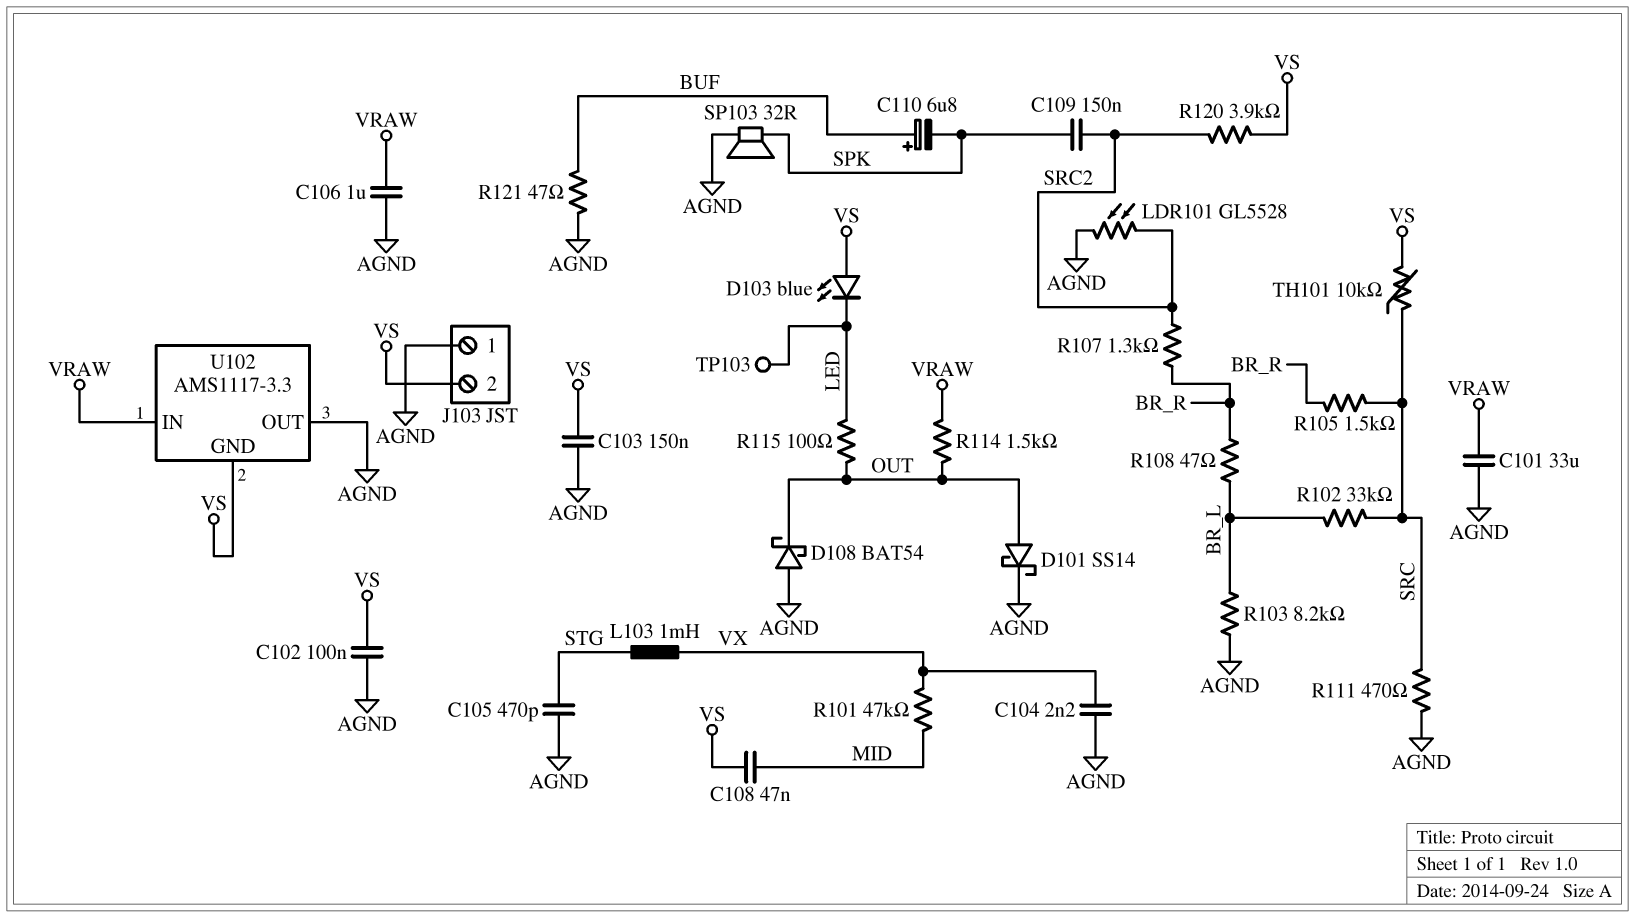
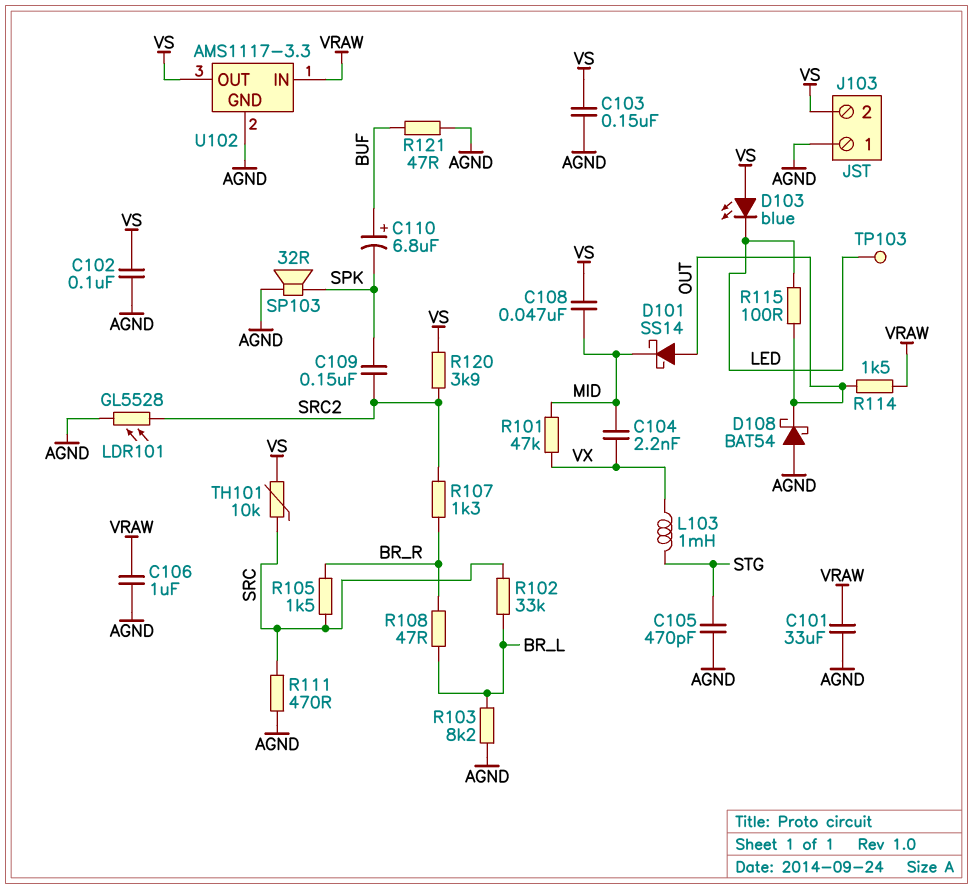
C104: 2.2nF (AGND, VX) -> 2.2nF (MID, VX)
D101: schottky SS14 (A OUT, K AGND) -> schottky SS14 (A OUT, K MID)
U102 pin GND: VS -> AGND
U102 pin OUT: AGND -> VS

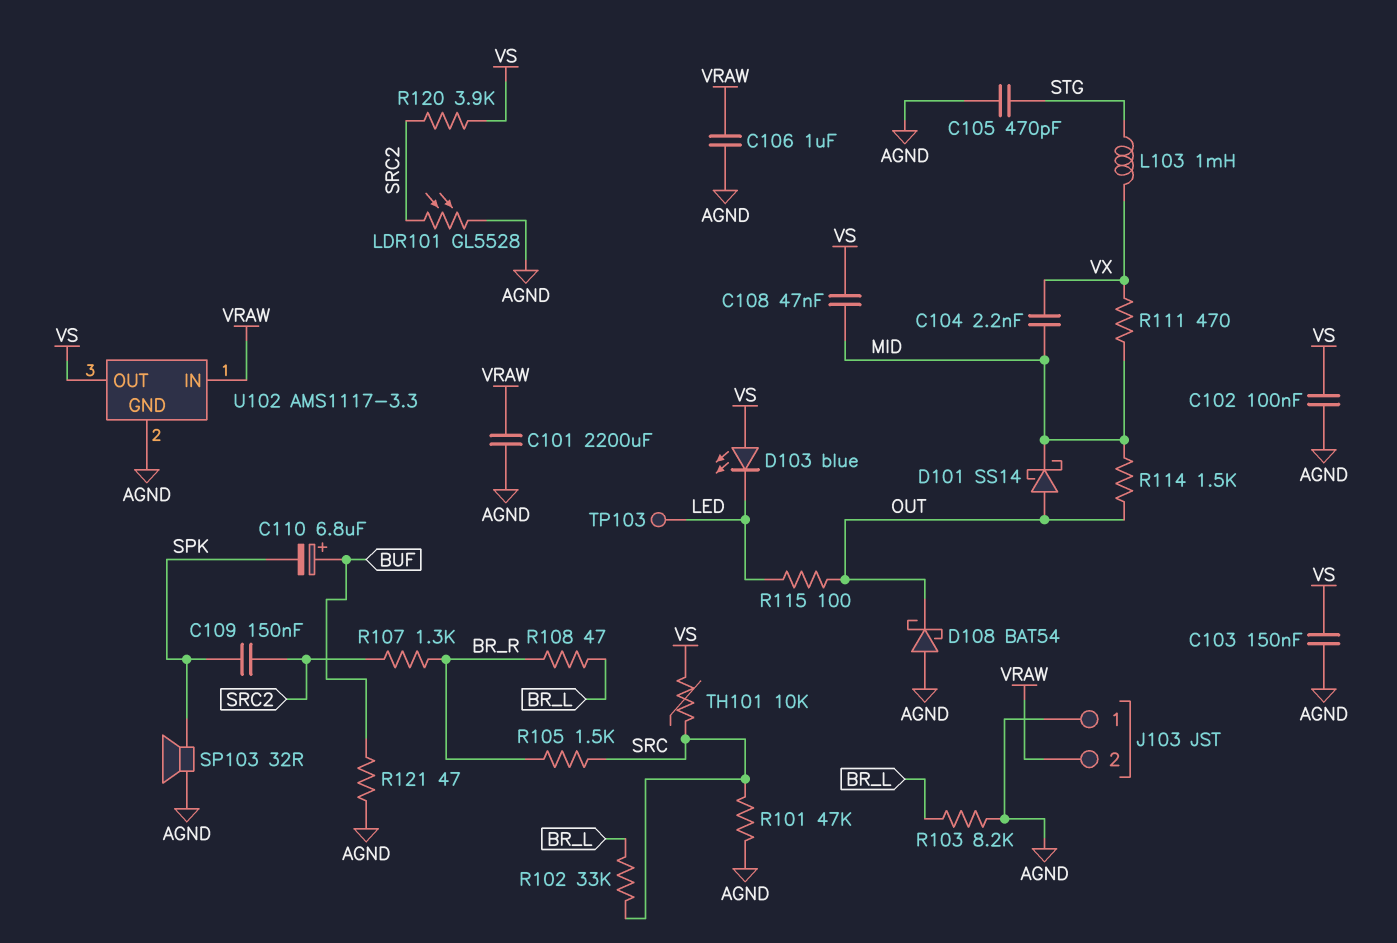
C101: 33uF (AGND, VRAW) -> 2200uF (AGND, VRAW)
J103 pin 2: VS -> VRAW
R101: 47k (MID, VX) -> 47k (AGND, SRC)
R111: 470 (AGND, SRC) -> 470 (MID, VX)
R114: 1.5k (OUT, VRAW) -> 1.5k (MID, OUT)

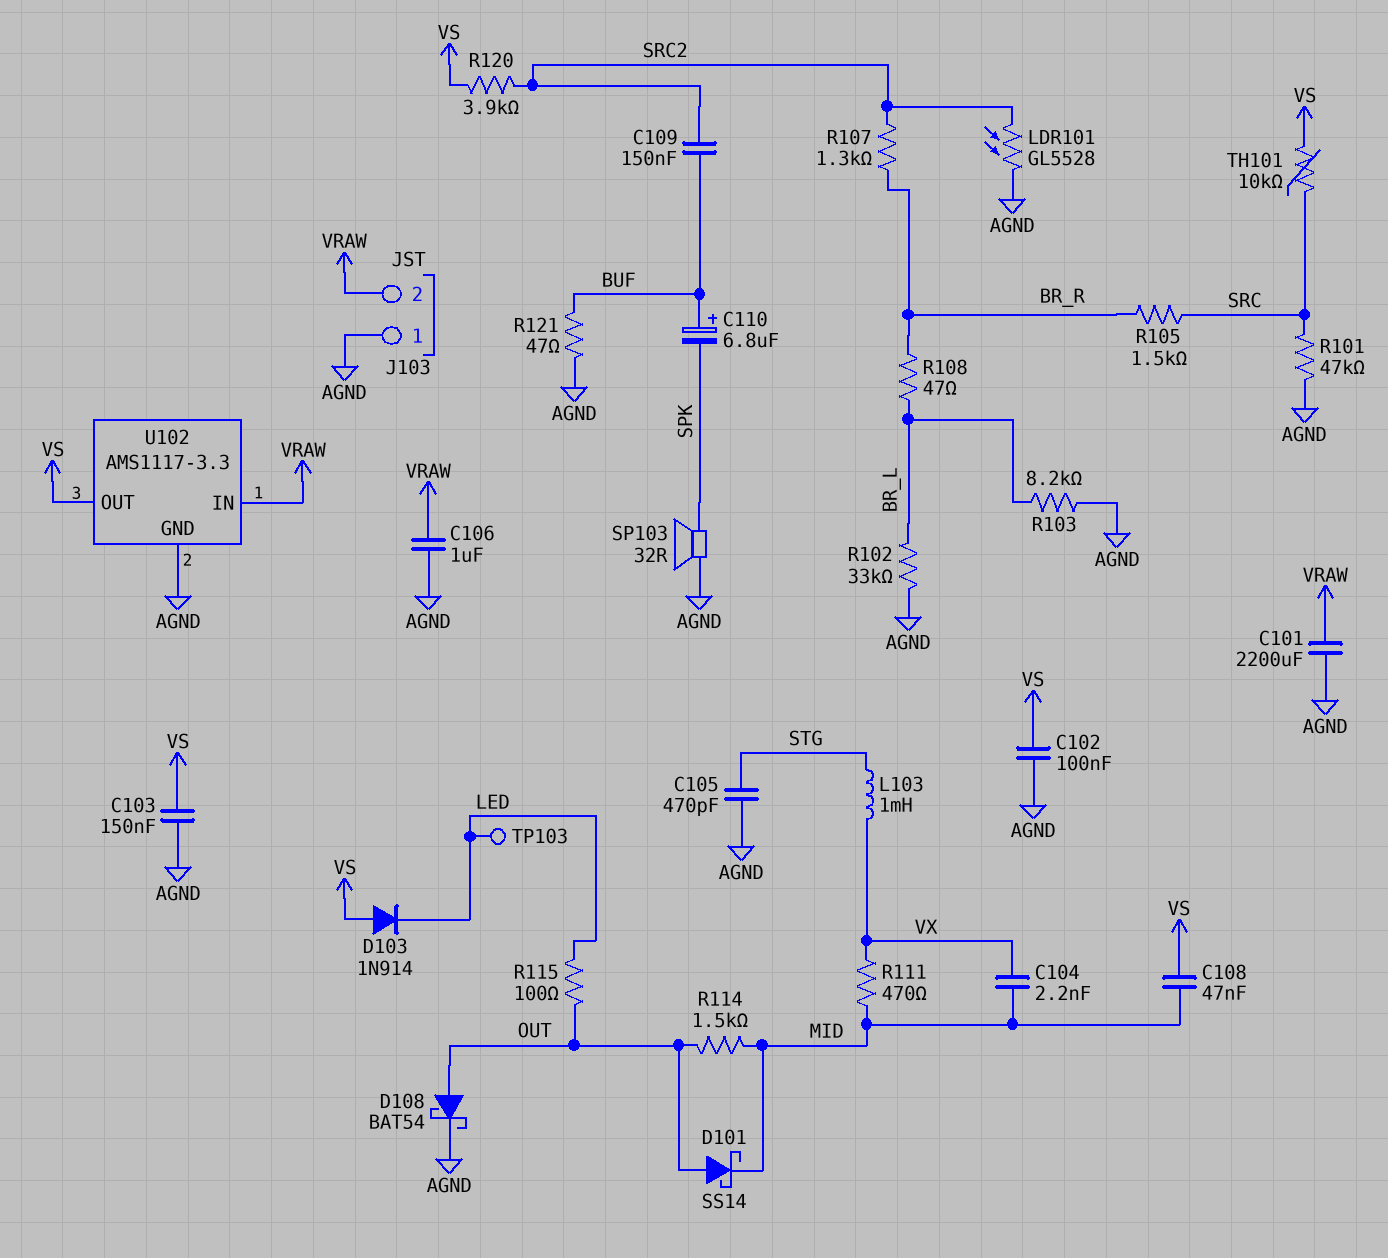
C109: 150nF (SPK, SRC2) -> 150nF (BUF, SRC2)
D103: LED blue (A VS, K LED) -> diode 1N914 (A VS, K LED)
D108: schottky BAT54 (A AGND, K OUT) -> schottky BAT54 (A OUT, K AGND)
R102: 33k (BR_L, SRC) -> 33k (AGND, BR_L)

